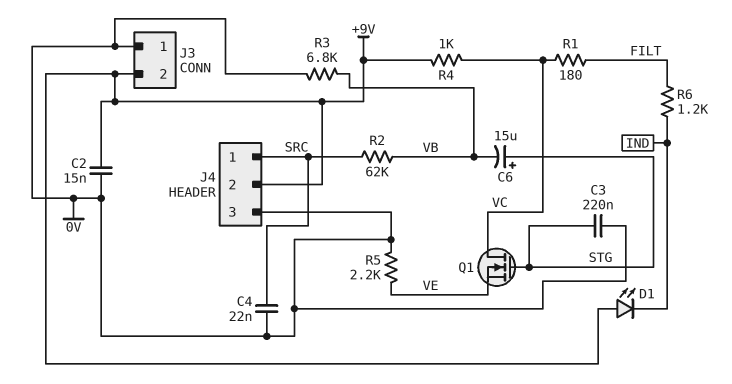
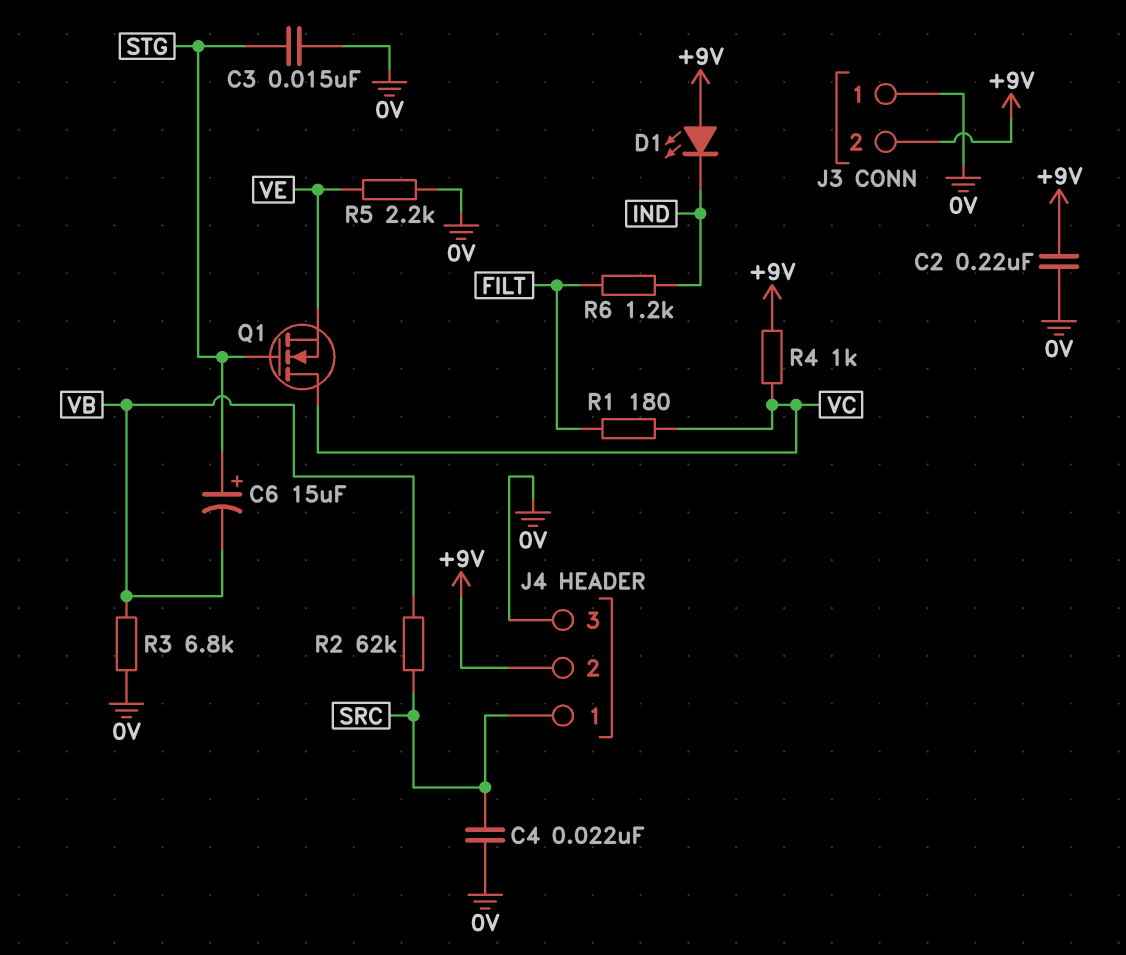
C2: 15nF (+9V, 0V) -> 220nF (+9V, 0V)
C3: 220nF (0V, STG) -> 15nF (0V, STG)

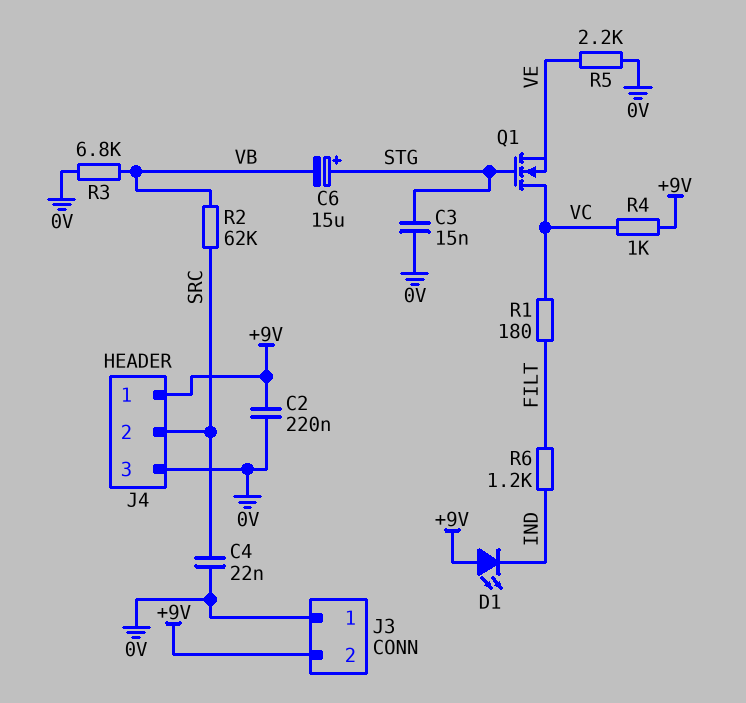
J4 pin 1: SRC -> +9V
J4 pin 2: +9V -> SRC

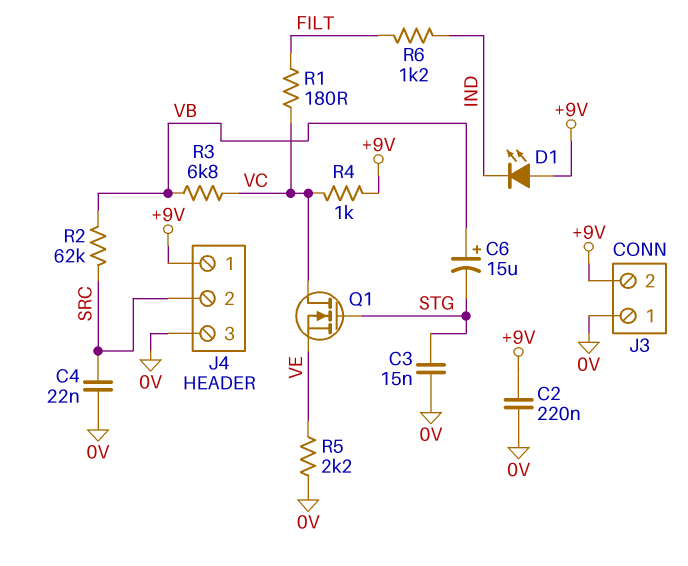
C6: 15uF (plus STG, minus VB) -> 15uF (plus VB, minus STG)
R3: 6.8k (0V, VB) -> 6.8k (VB, VC)

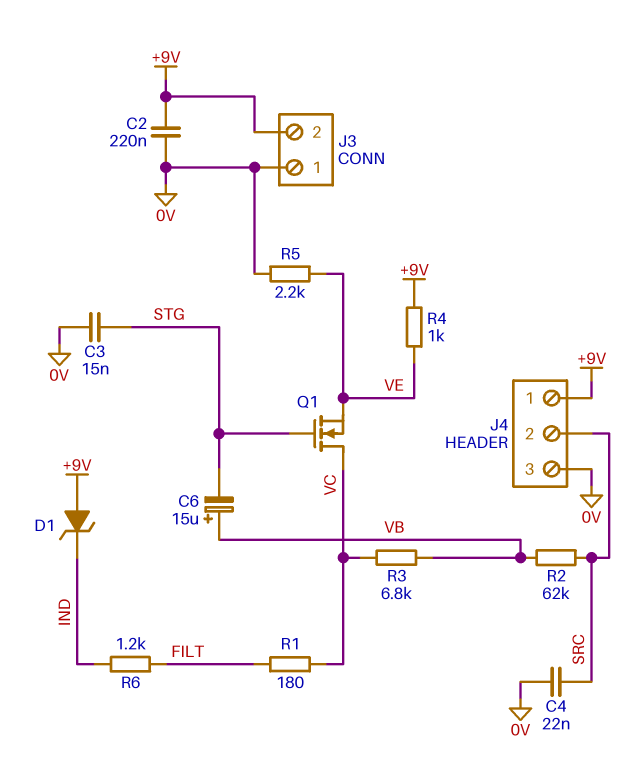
D1: LED (A +9V, K IND) -> zener (A +9V, K IND)
R4: 1k (+9V, VC) -> 1k (+9V, VE)

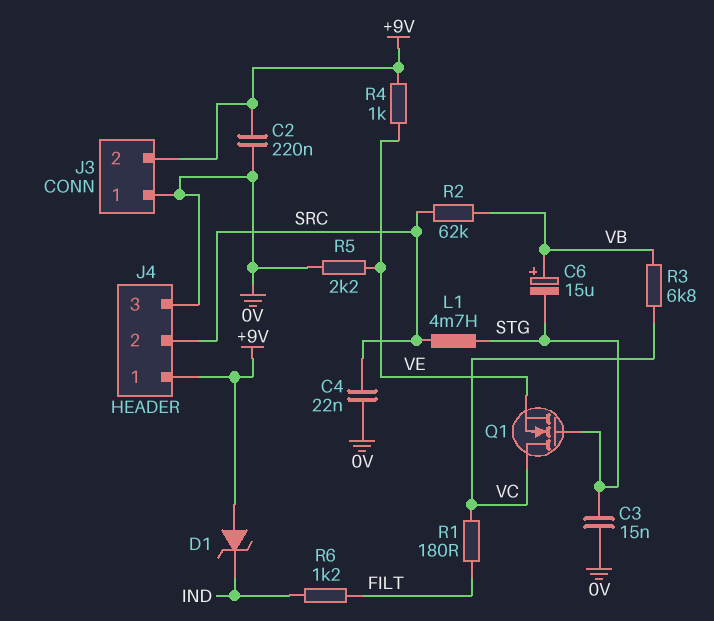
L1: none -> 4.7mH (SRC, STG)

